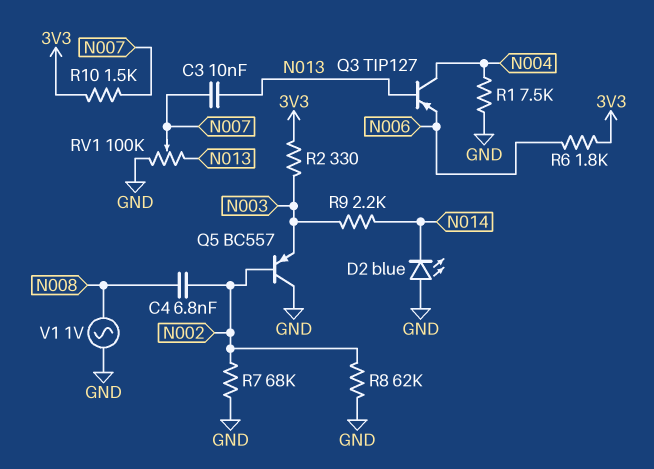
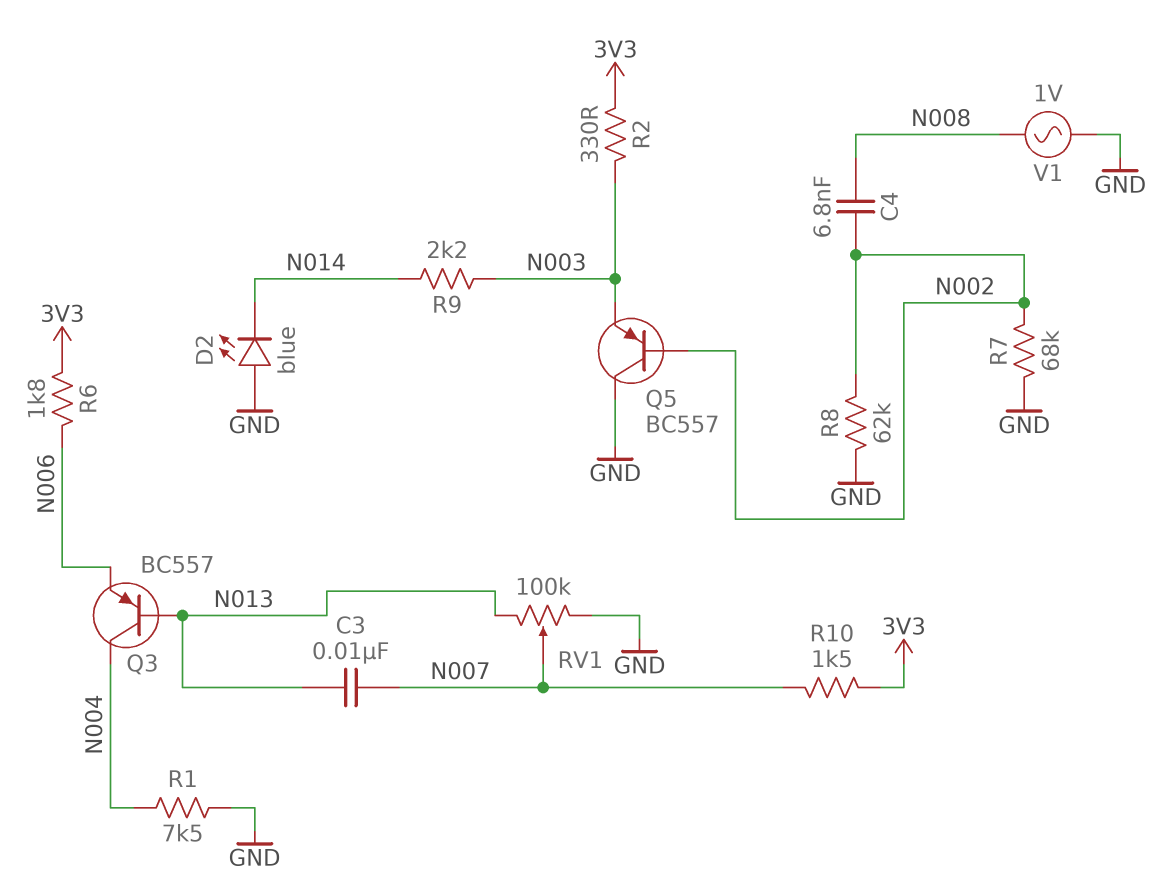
Q3: PNP TIP127 (B N013, C N004, E N006) -> PNP BC557 (B N013, C N004, E N006)

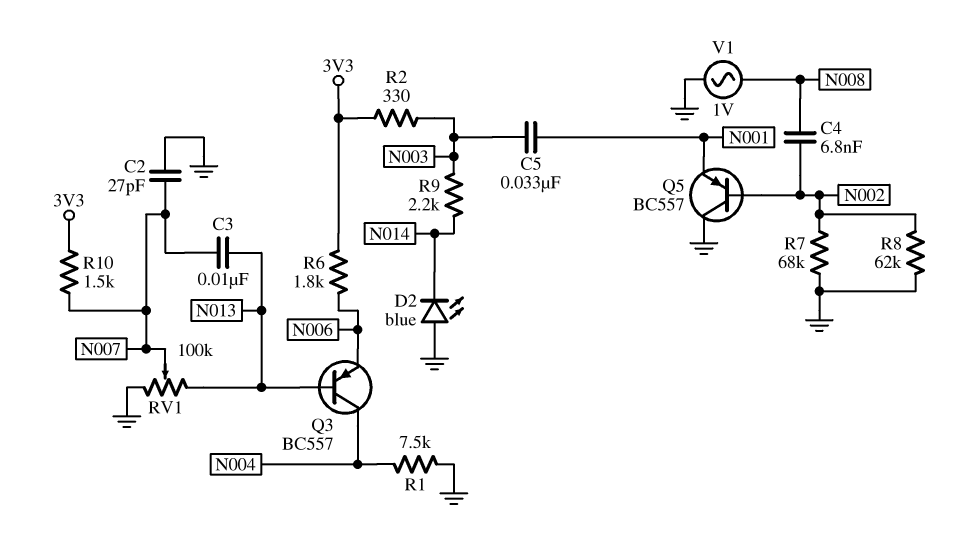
C2: none -> 27pF (GND, N007)
C5: none -> 33nF (N001, N003)
Q5: PNP BC557 (B N002, C GND, E N003) -> PNP BC557 (B N002, C GND, E N001)

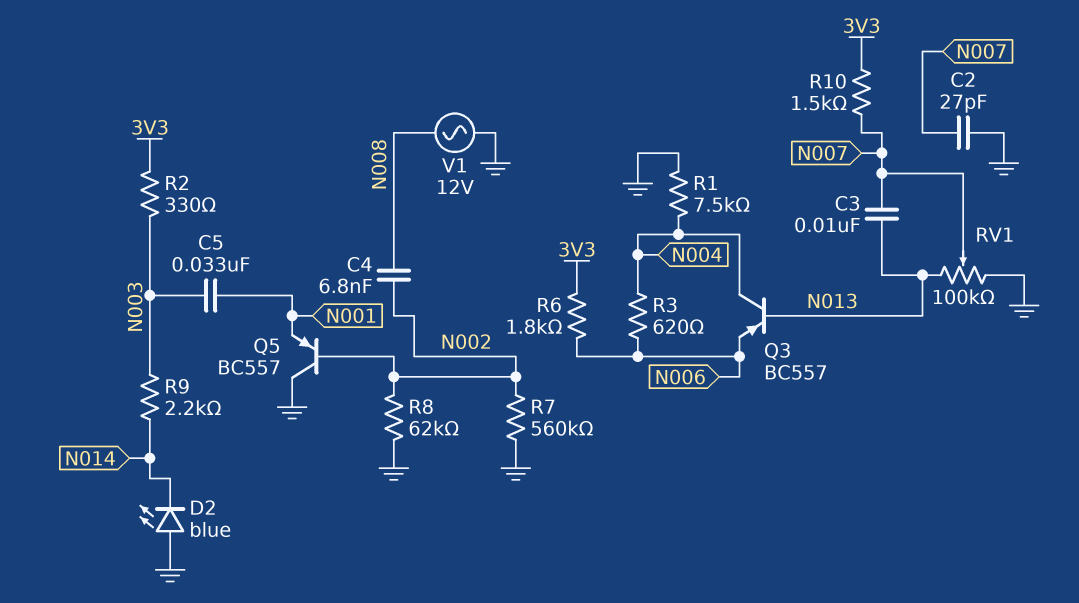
R3: none -> 620 (N004, N006)
R7: 68k (GND, N002) -> 560k (GND, N002)
V1: AC 1V (GND, N008) -> AC 12V (GND, N008)

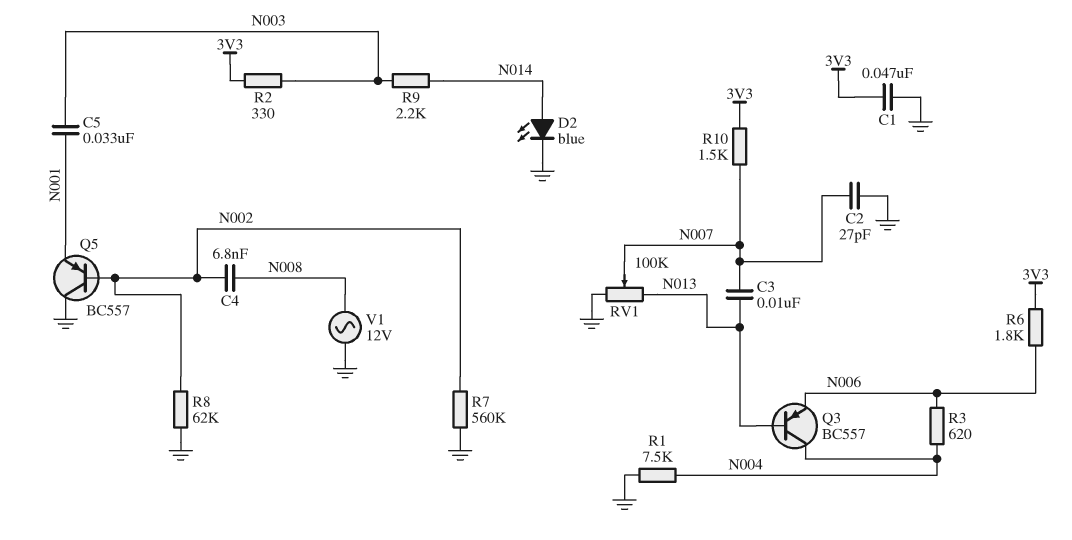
C1: none -> 47nF (3V3, GND)
D2: LED blue (A GND, K N014) -> LED blue (A N014, K GND)

